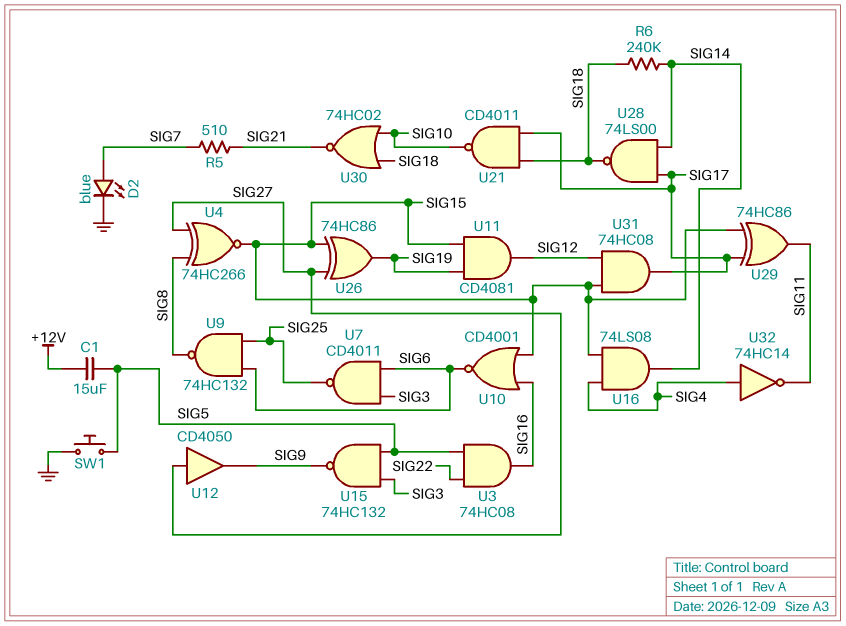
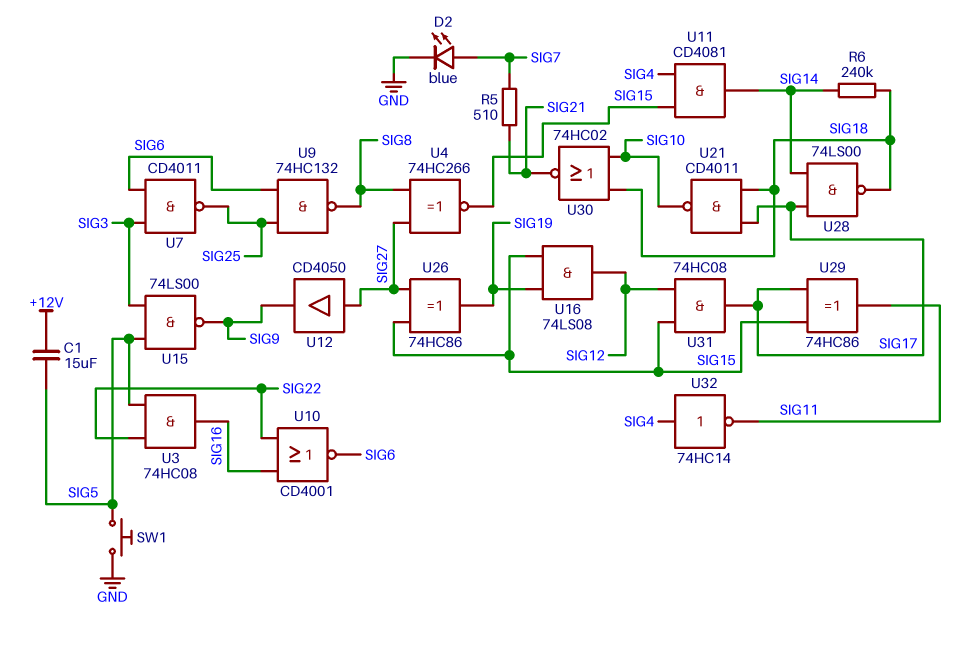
U10: NOR CD4001 (in SIG15, in SIG16, out SIG6) -> NOR CD4001 (in SIG16, in SIG22, out SIG6)
U11: AND CD4081 (in SIG15, in SIG19, out SIG12) -> AND CD4081 (in SIG4, in SIG15, out SIG14)
U15: NAND 74HC132 (in SIG3, in SIG5, out SIG9) -> NAND 74LS00 (in SIG3, in SIG5, out SIG9)
U16: AND 74LS08 (in SIG4, in SIG15, out SIG14) -> AND 74LS08 (in SIG15, in SIG19, out SIG12)

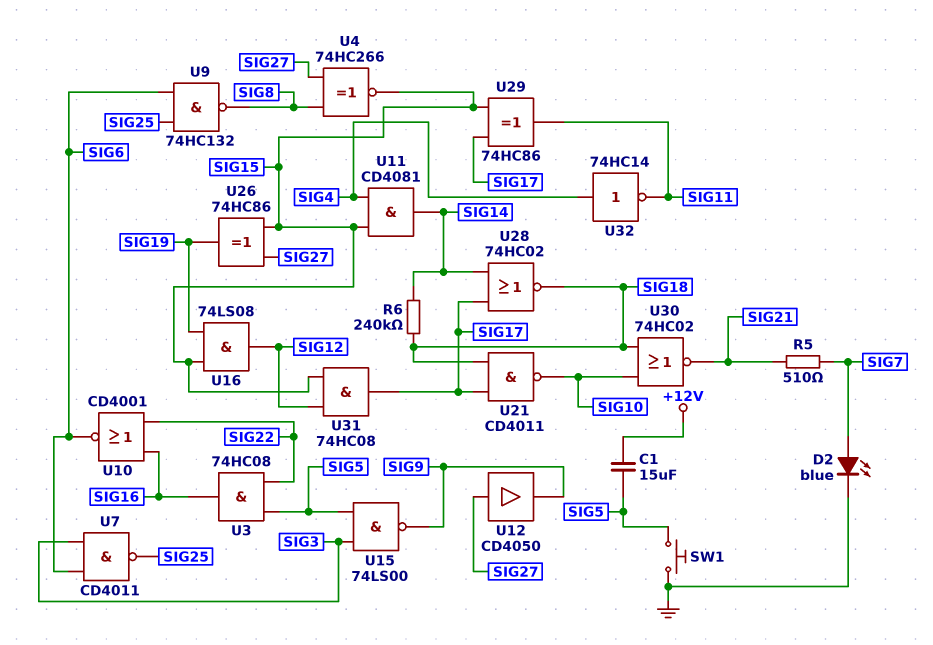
U28: NAND 74LS00 (in SIG14, in SIG17, out SIG18) -> NOR 74HC02 (in SIG14, in SIG17, out SIG18)

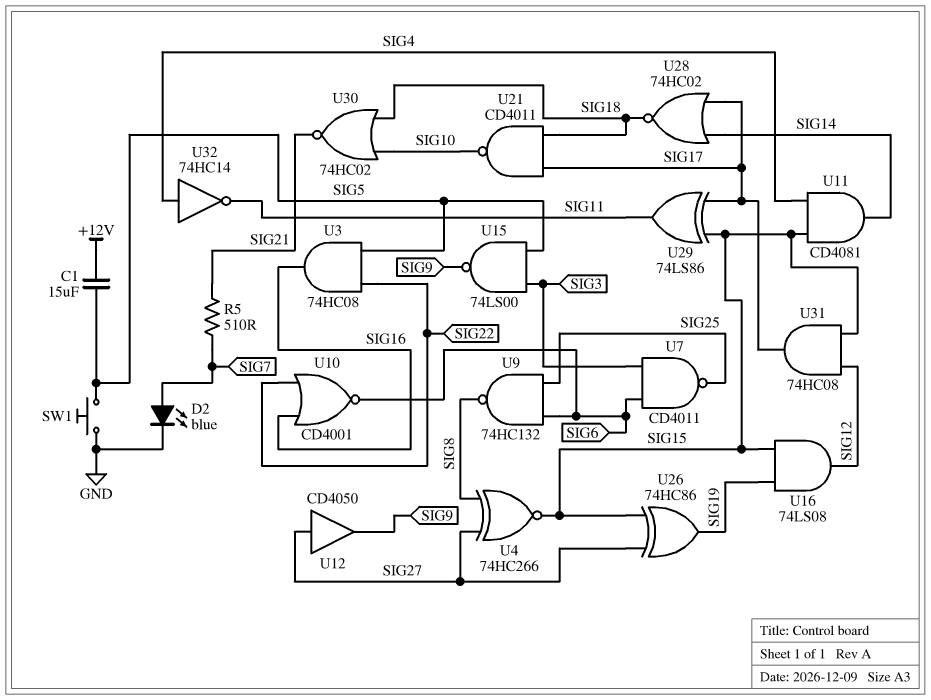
R6: 240k (SIG14, SIG18) -> none
U29: XOR 74HC86 (in SIG15, in SIG17, out SIG11) -> XOR 74LS86 (in SIG15, in SIG17, out SIG11)

